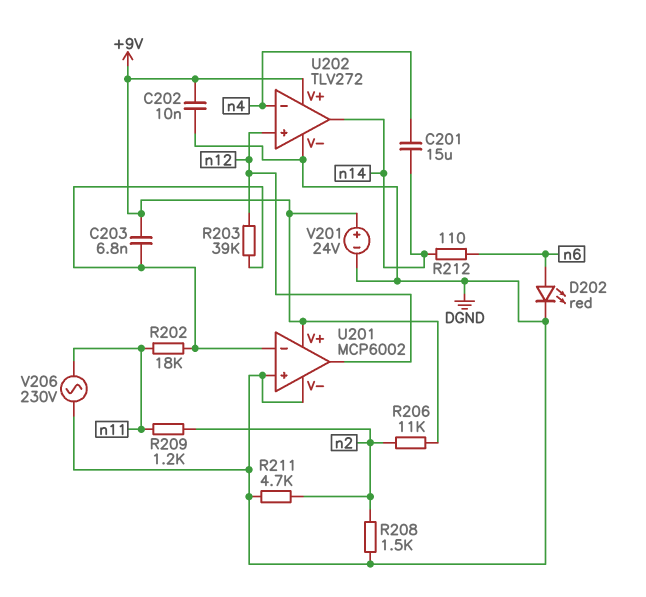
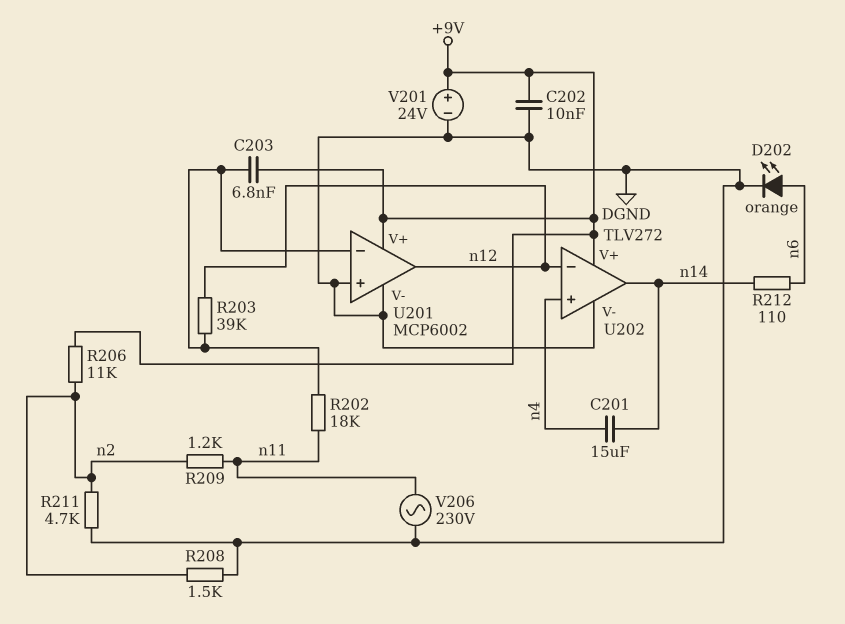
D202: LED red (A n6, K DGND) -> LED orange (A n6, K DGND)
U202 pin in+: n12 -> n4
U202 pin in-: n4 -> n12

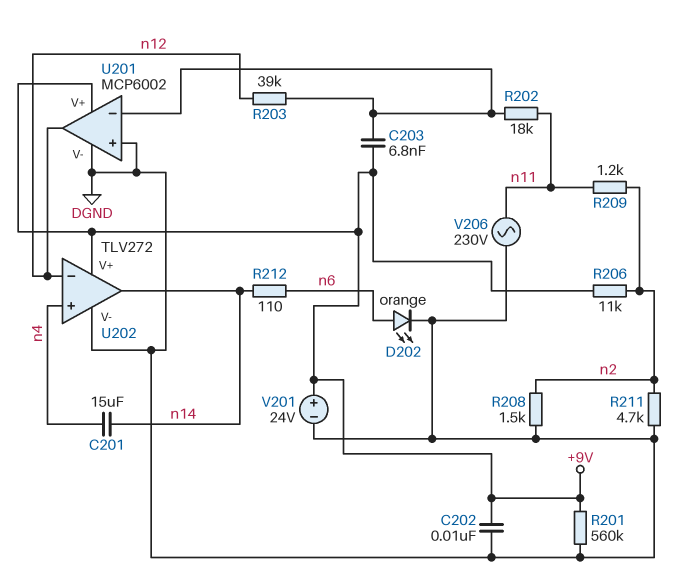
R201: none -> 560k (+9V, DGND)

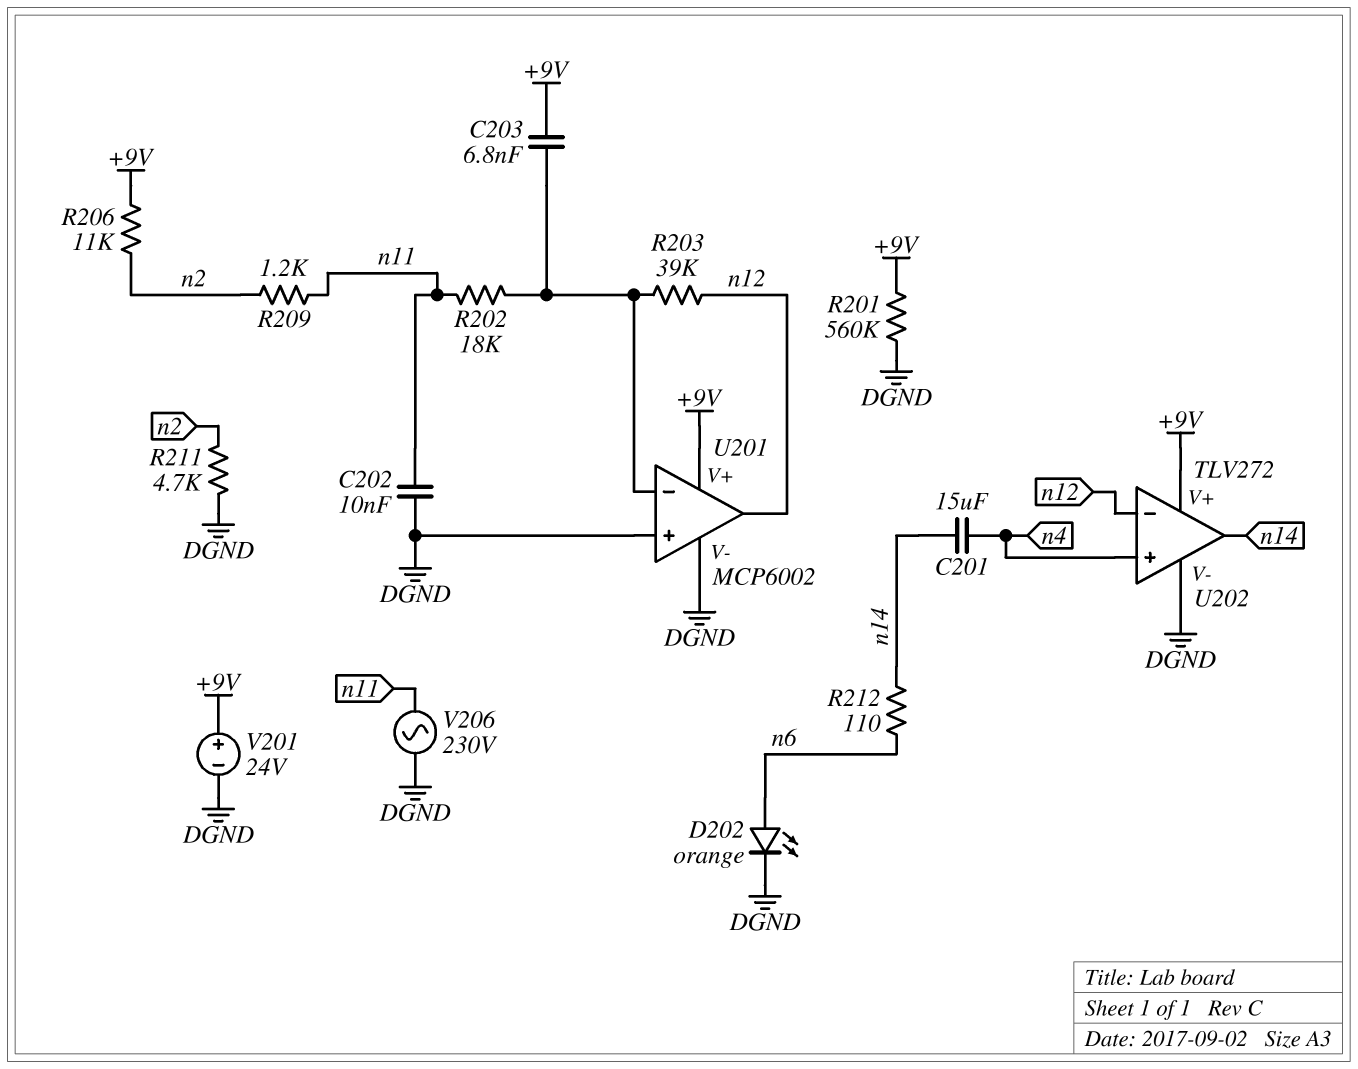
C202: 10nF (+9V, DGND) -> 10nF (DGND, n11)
R208: 1.5k (DGND, n2) -> none

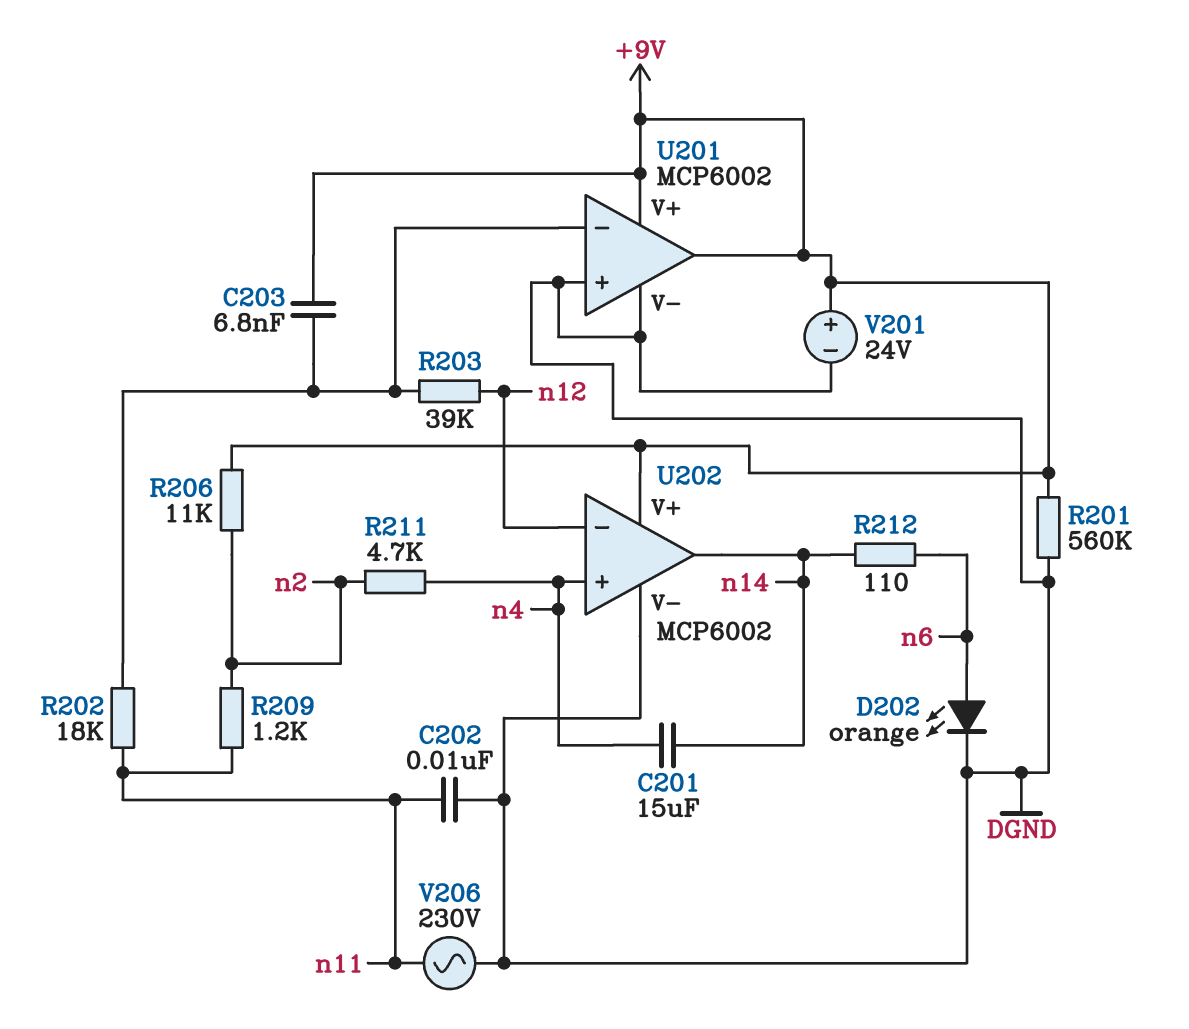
R211: 4.7k (DGND, n2) -> 4.7k (n2, n4)
U201 pin out: n12 -> +9V
U202: TLV272 -> MCP6002

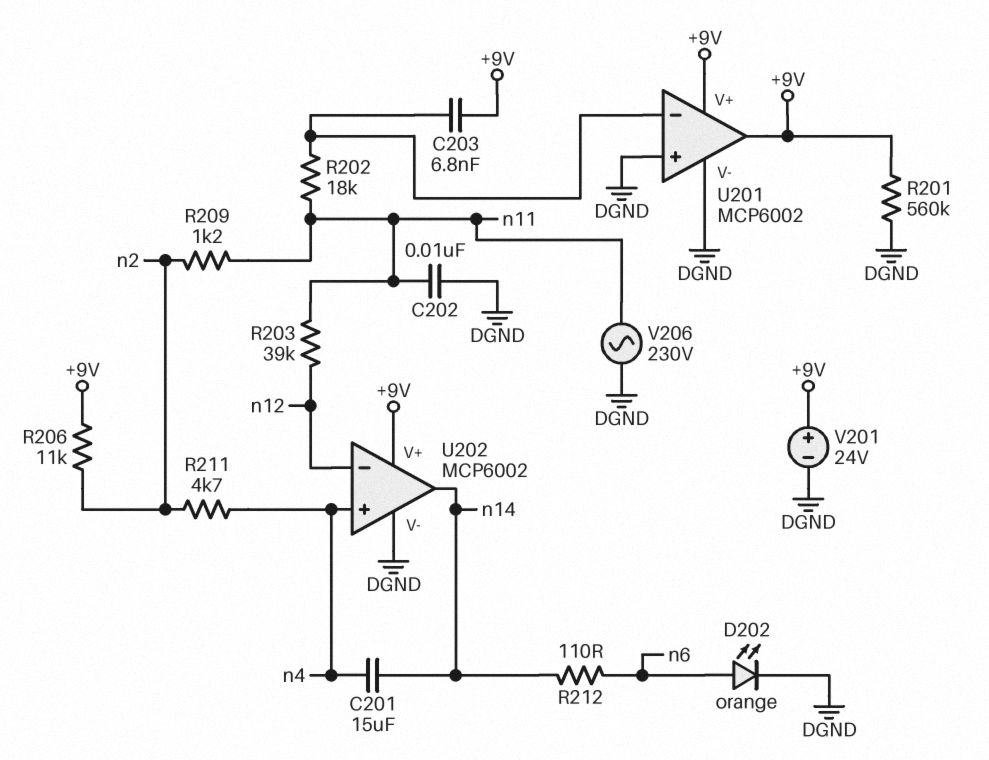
R203: 39k (U201/in-, n12) -> 39k (n11, n12)

